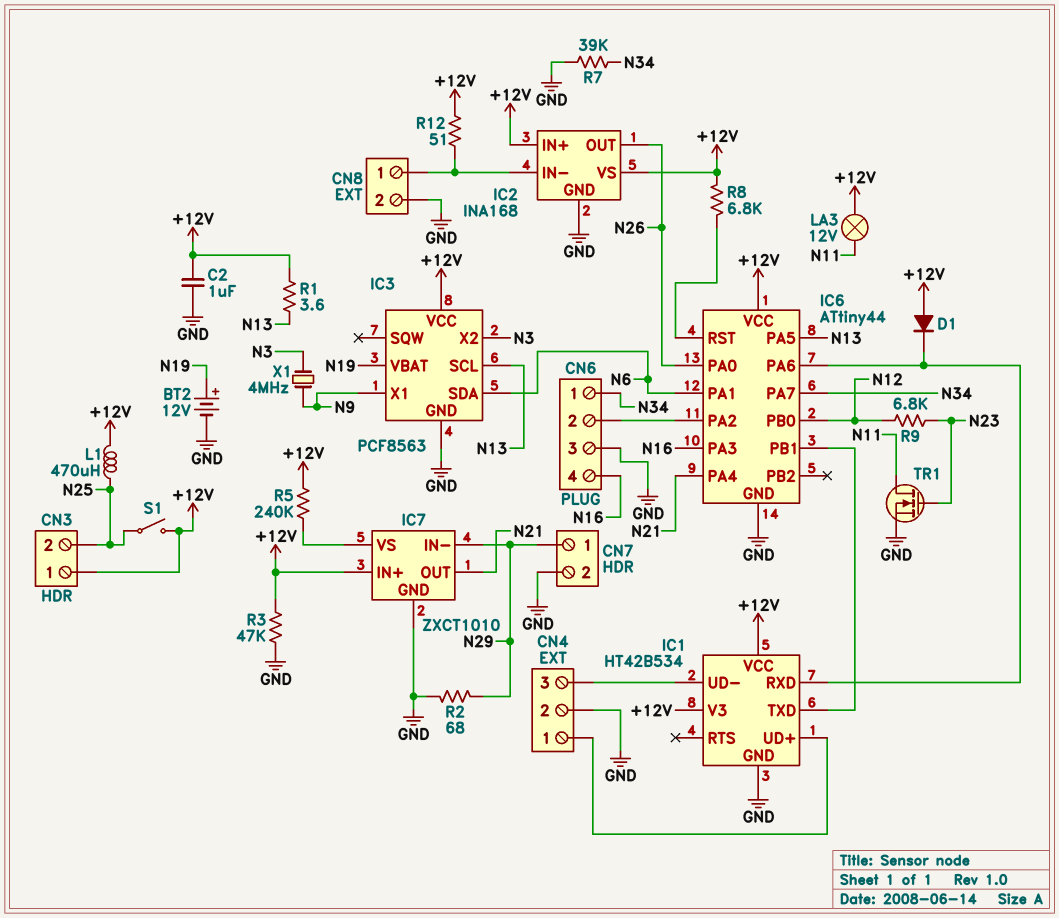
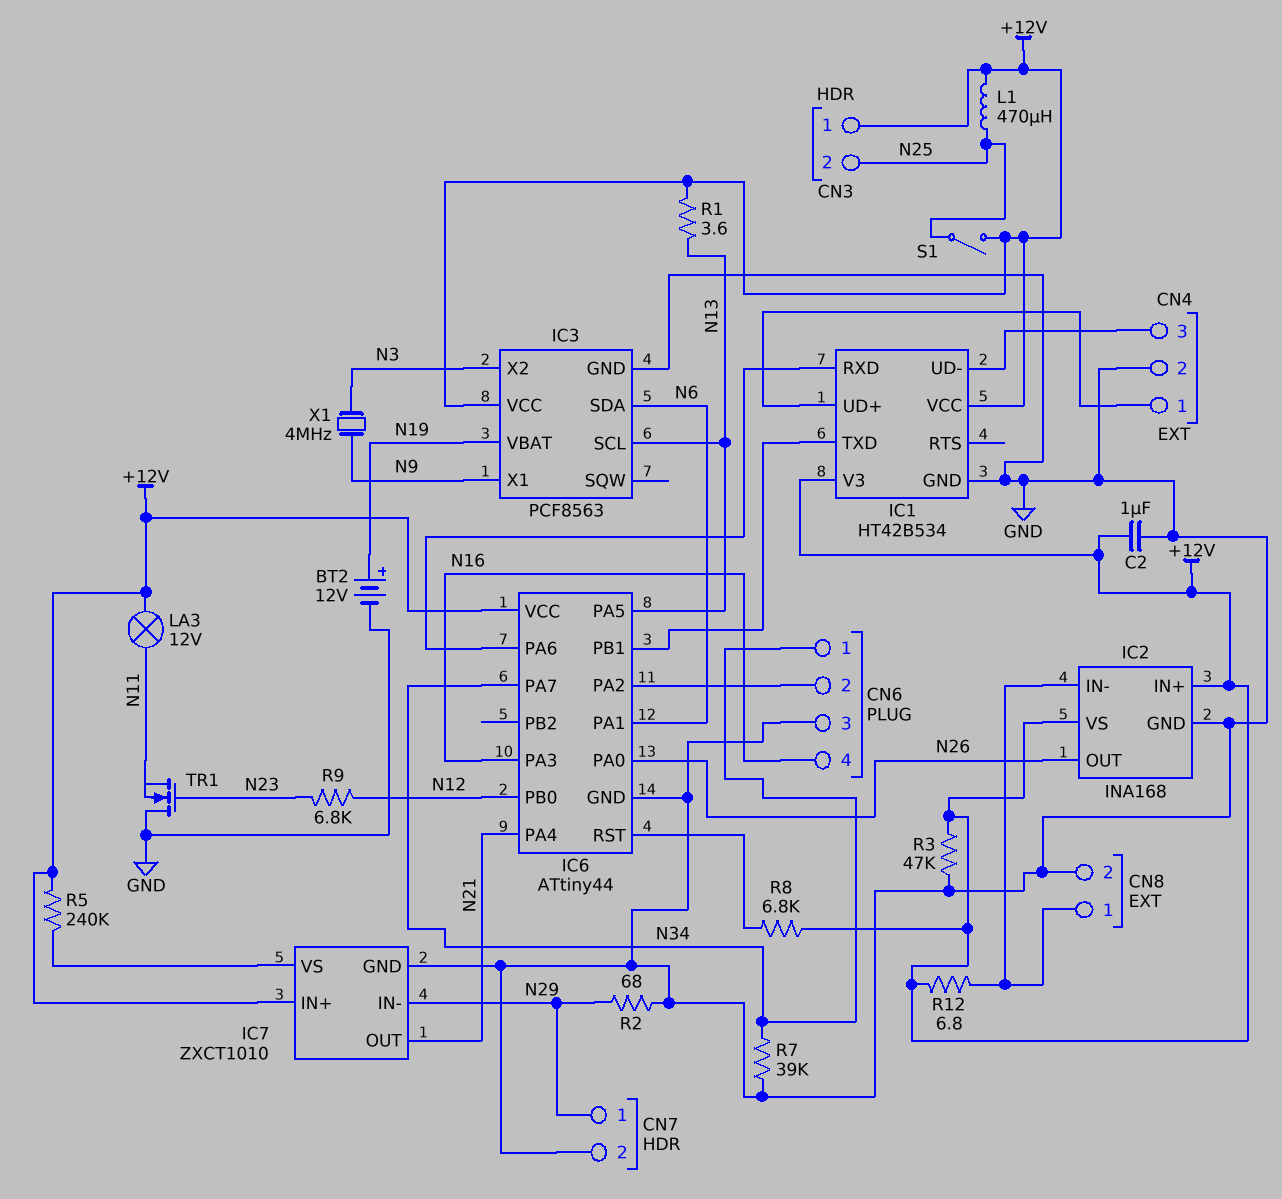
D1: diode (A +12V, K IC1/RXD) -> none
R12: 51 (+12V, CN8/1) -> 6.8 (+12V, CN8/1)
TR1: NMOS (G N23, D N11, S GND) -> NMOS (G N23, D GND, S N11)

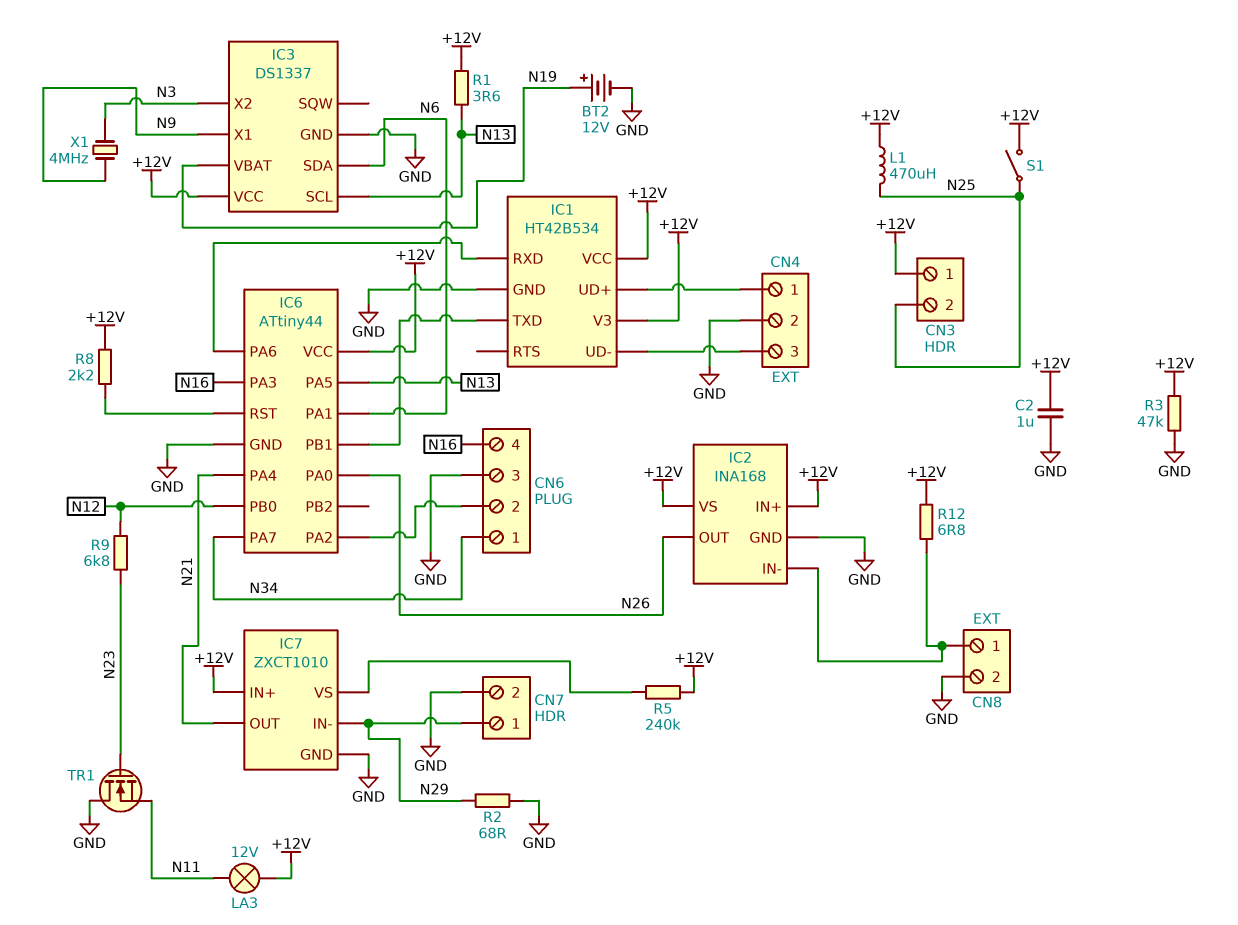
IC3: PCF8563 -> DS1337
R7: 39k (GND, N34) -> none
R8: 6.8k (+12V, IC6/RST) -> 2.2k (+12V, IC6/RST)

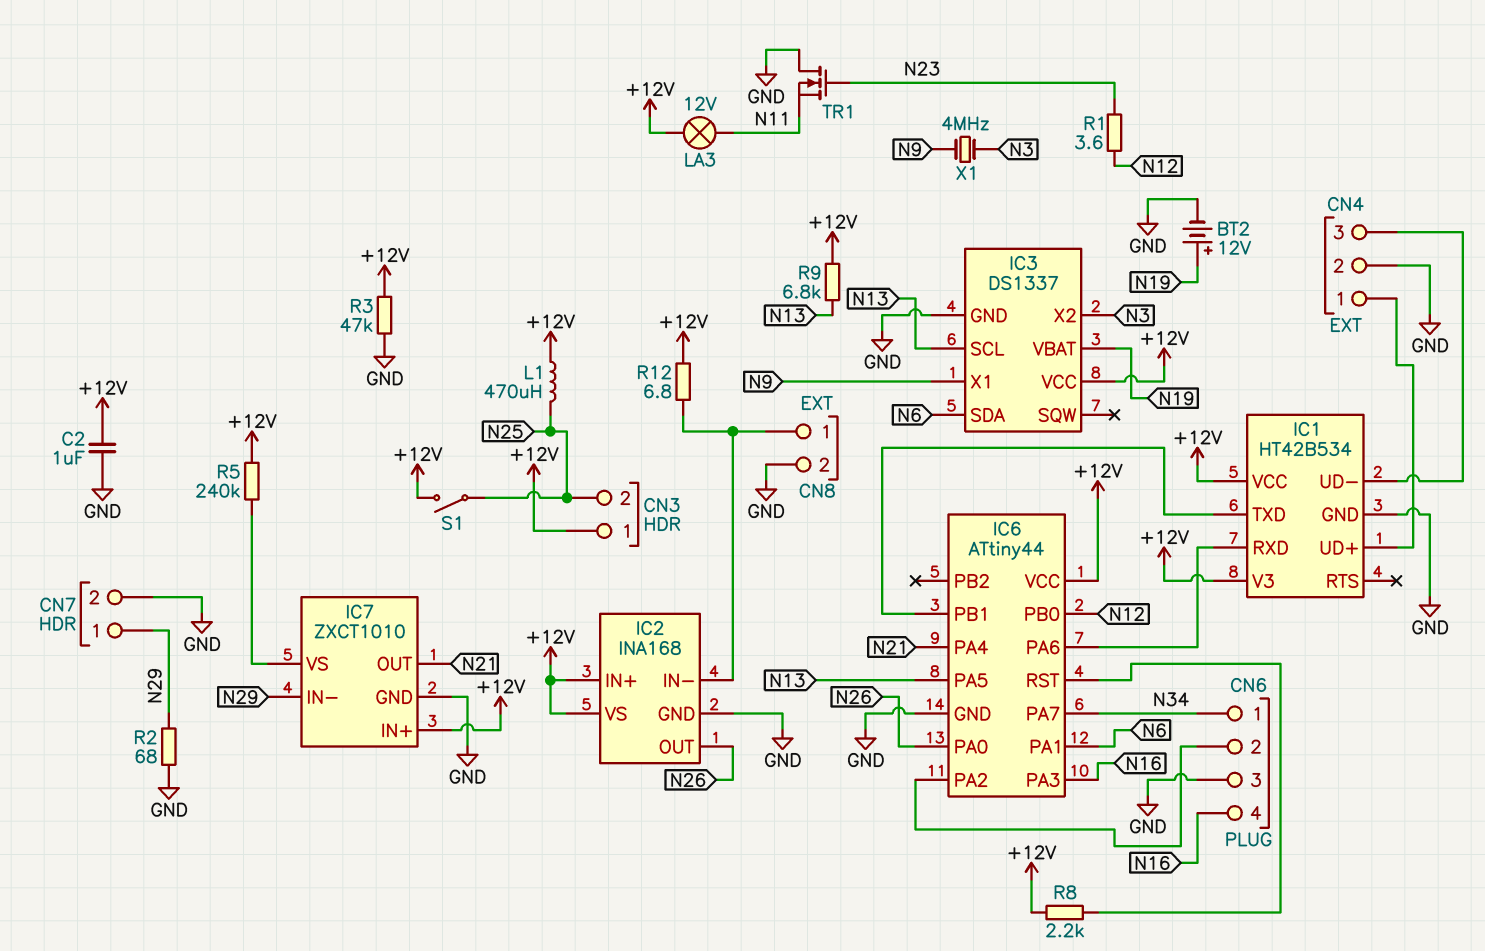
R1: 3.6 (+12V, N13) -> 3.6 (N12, N23)
R9: 6.8k (N12, N23) -> 6.8k (+12V, N13)

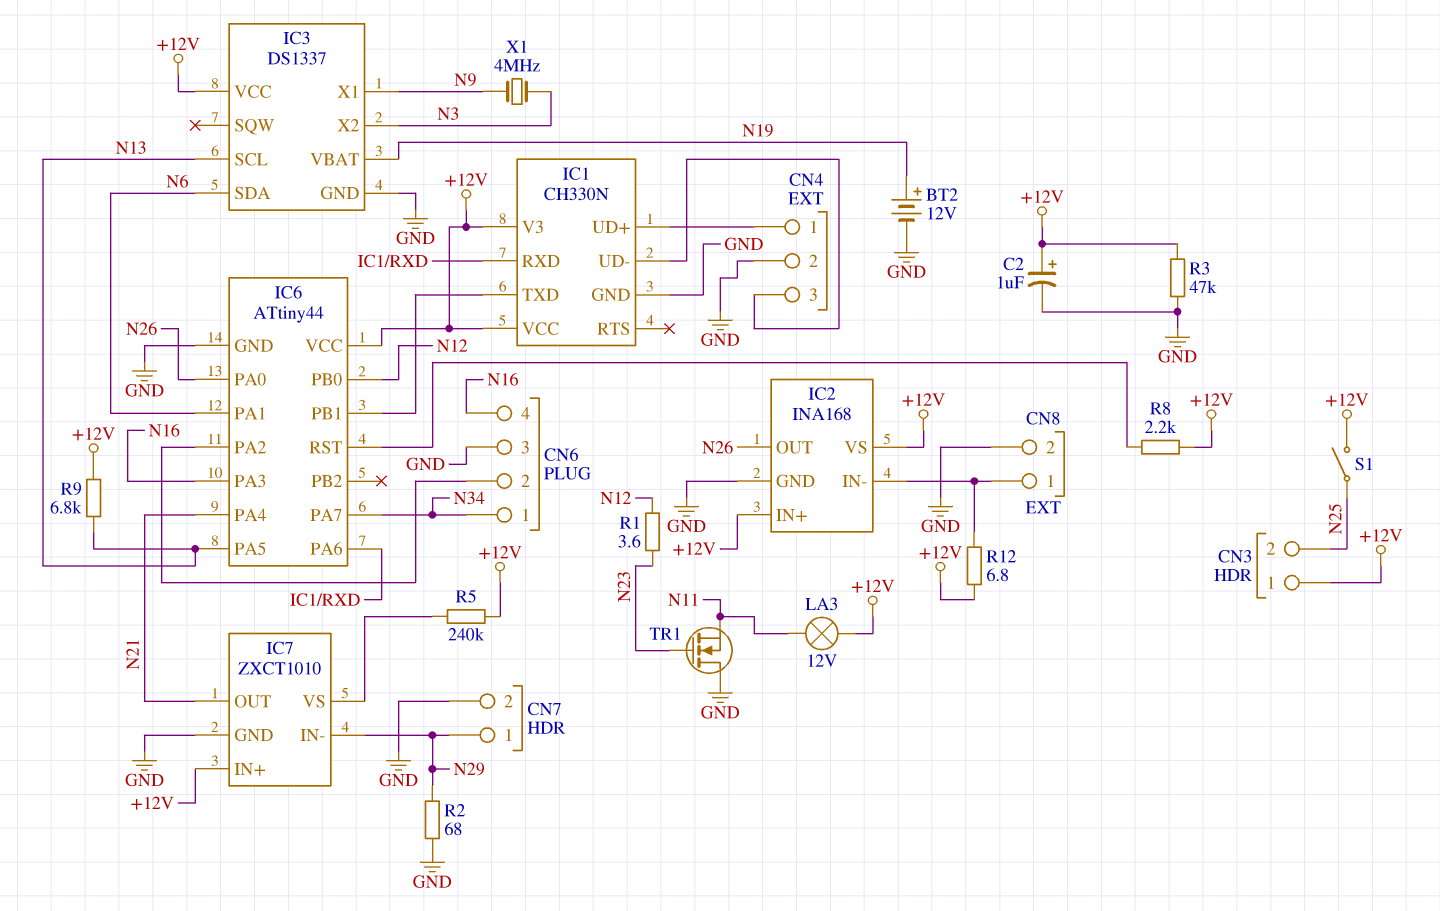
C2: 1uF (+12V, GND) -> 1uF (plus +12V, minus GND)
IC1: HT42B534 -> CH330N
L1: 470uH (+12V, N25) -> none

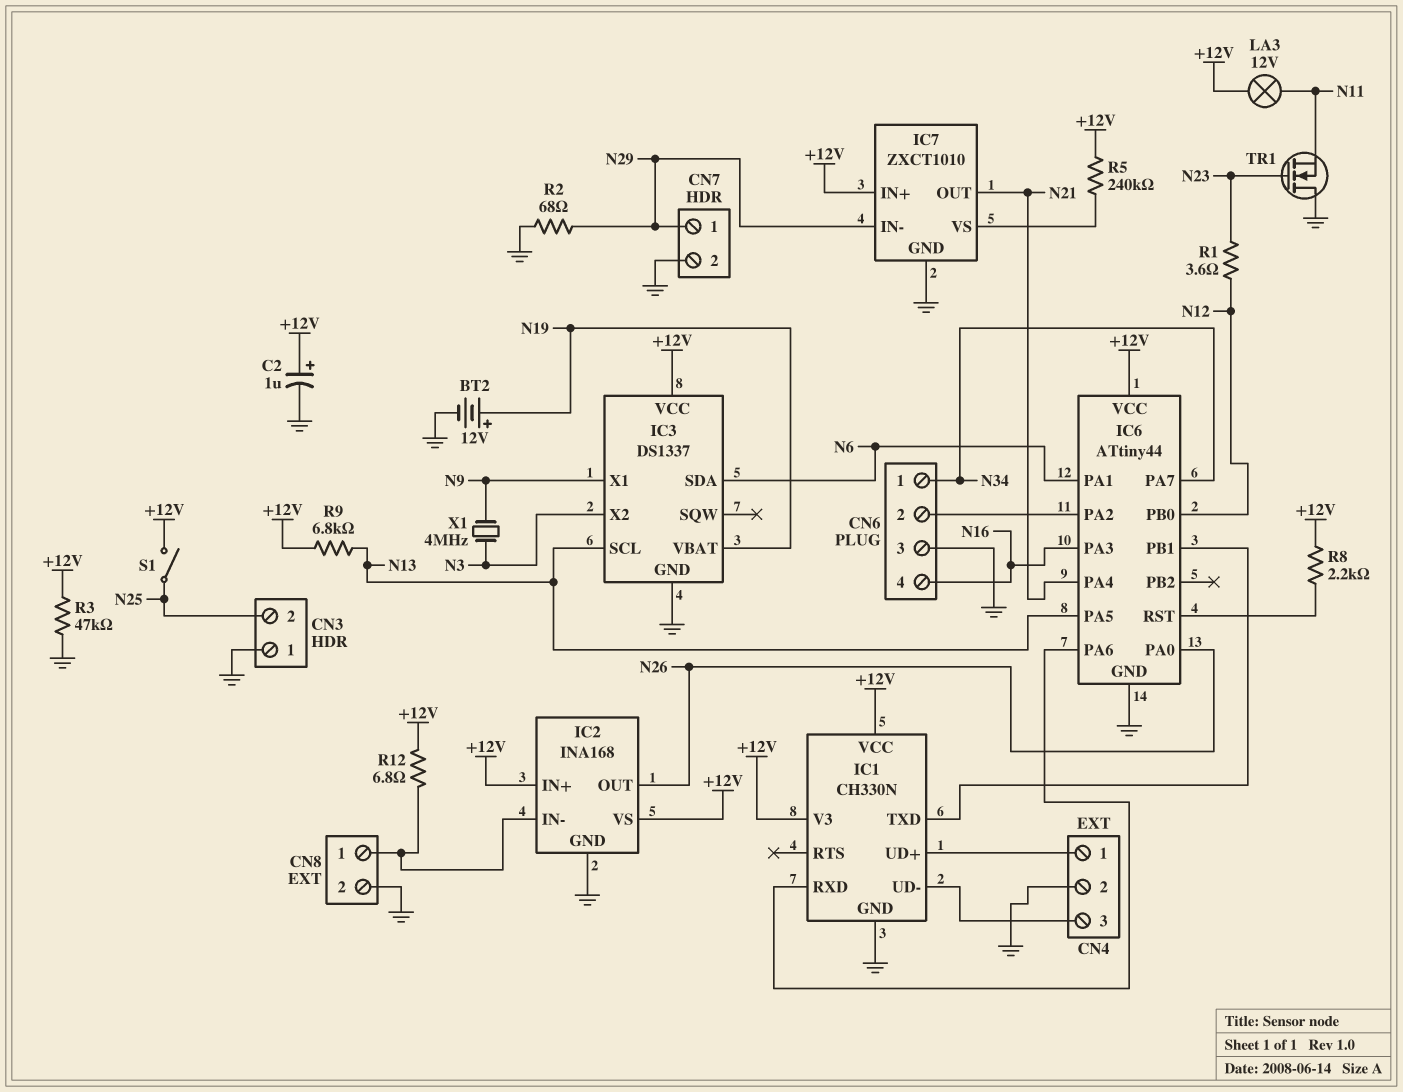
CN3 pin 1: +12V -> GND

